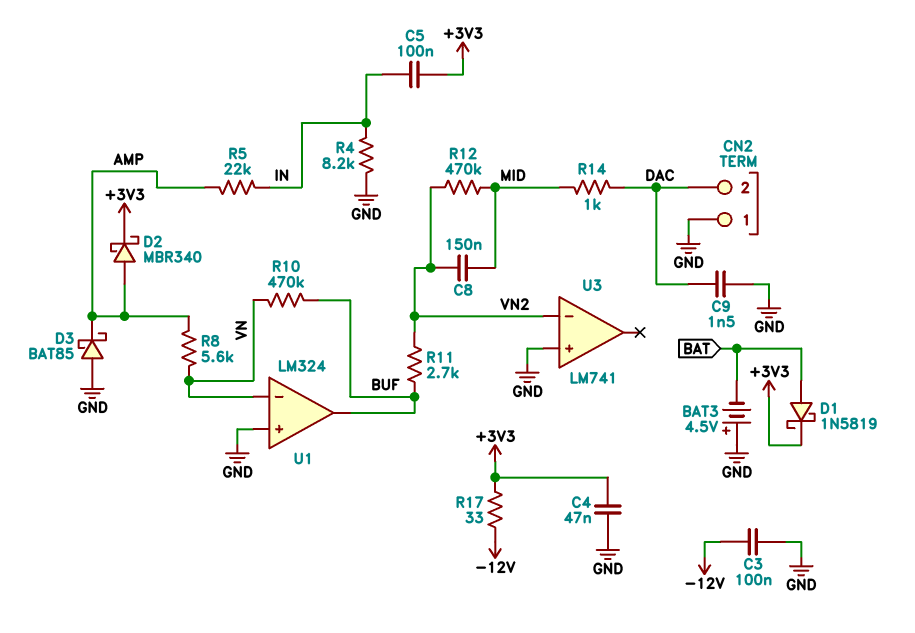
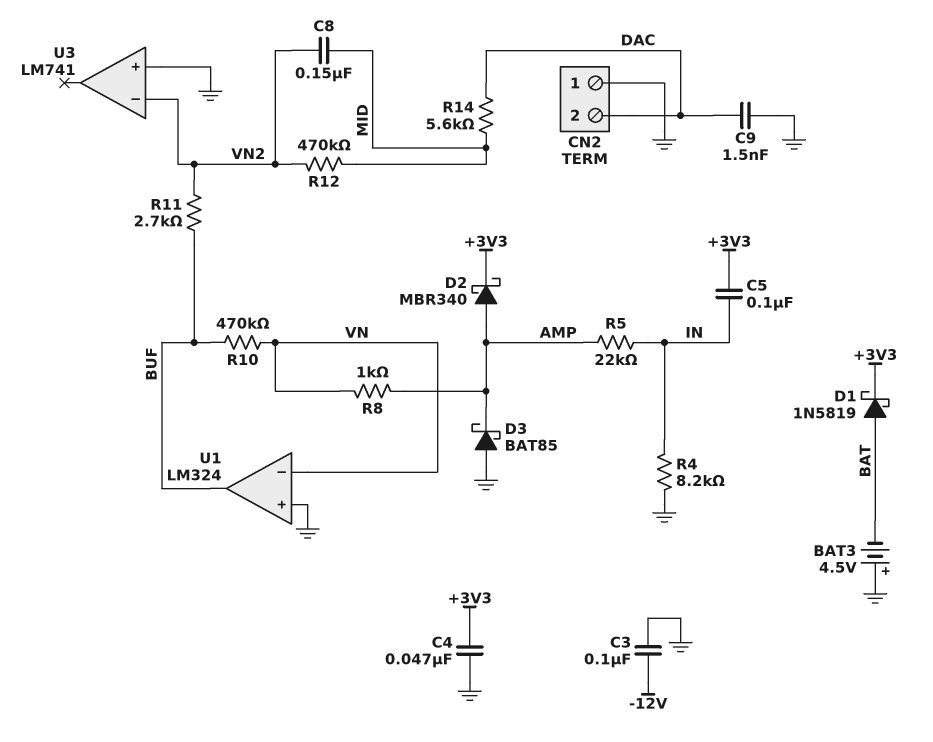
R8: 5.6k (AMP, VN) -> 1k (AMP, VN)
R14: 1k (DAC, MID) -> 5.6k (DAC, MID)
R17: 33 (+3V3, -12V) -> none

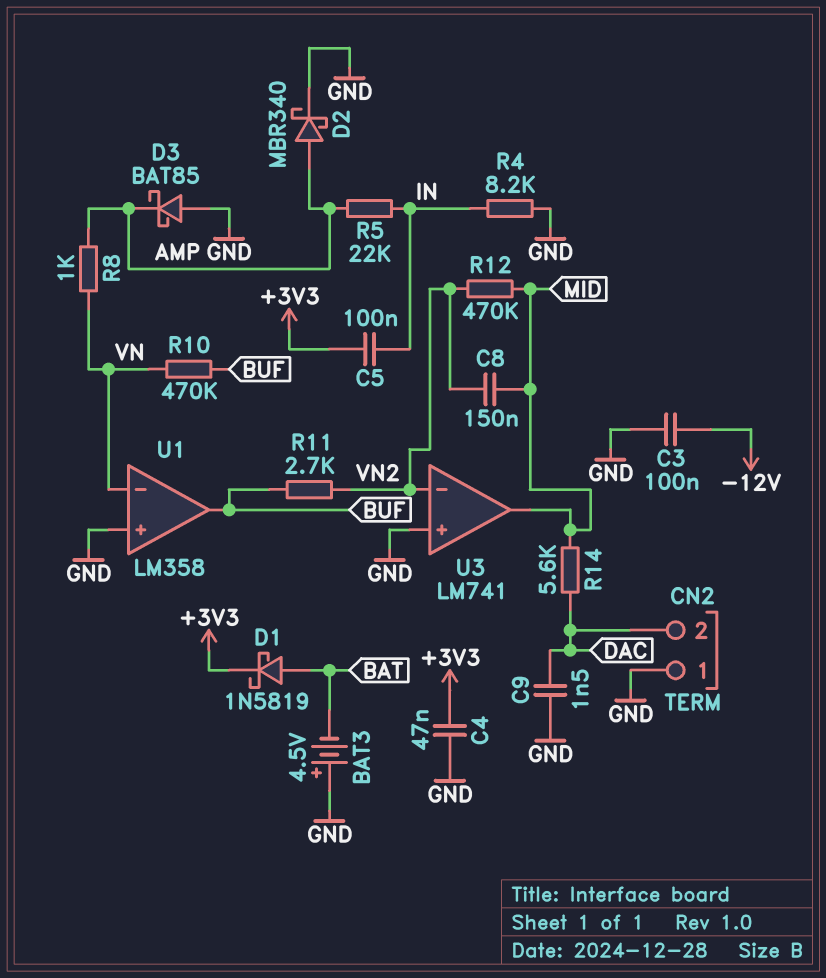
D2: schottky MBR340 (A AMP, K +3V3) -> schottky MBR340 (A AMP, K GND)
U1: LM324 -> LM358
U3 pin out: none -> MID

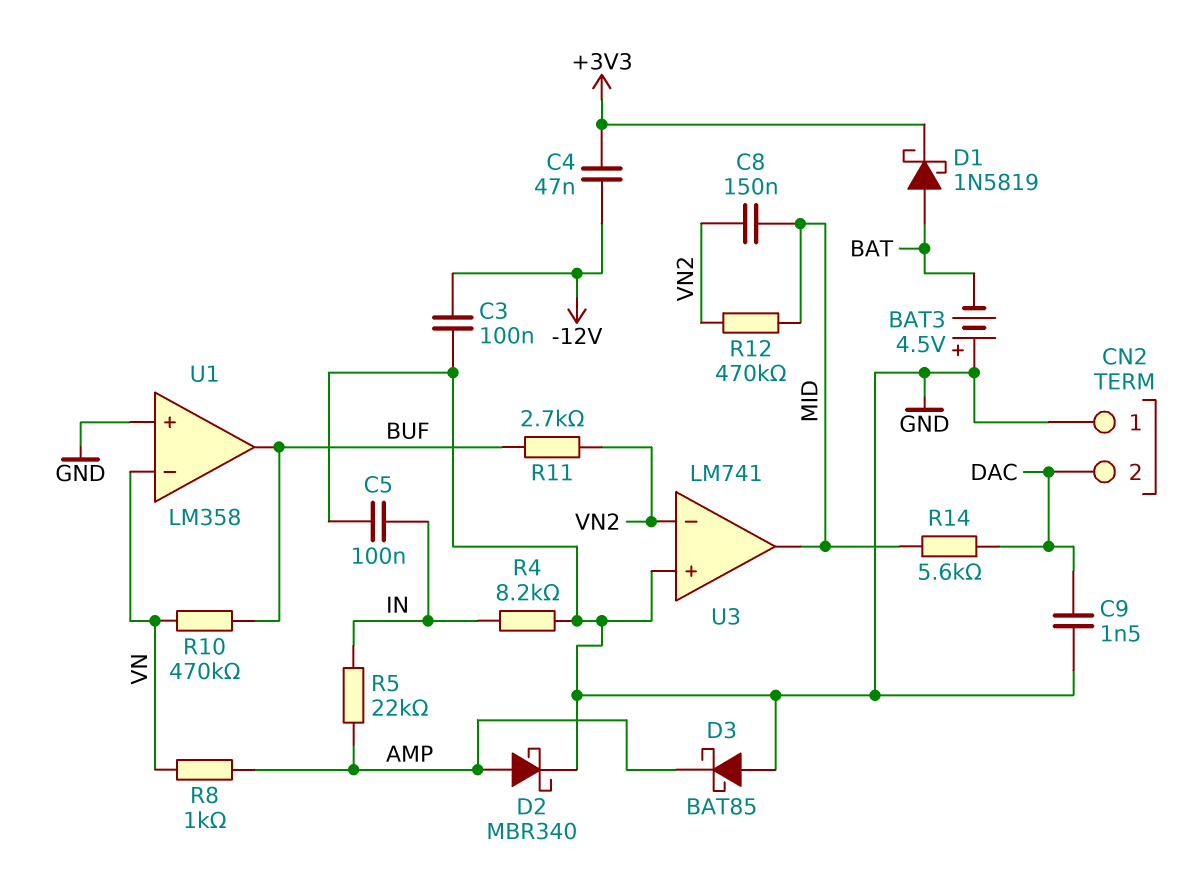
C4: 47nF (+3V3, GND) -> 47nF (+3V3, -12V)
C5: 100nF (+3V3, IN) -> 100nF (GND, IN)

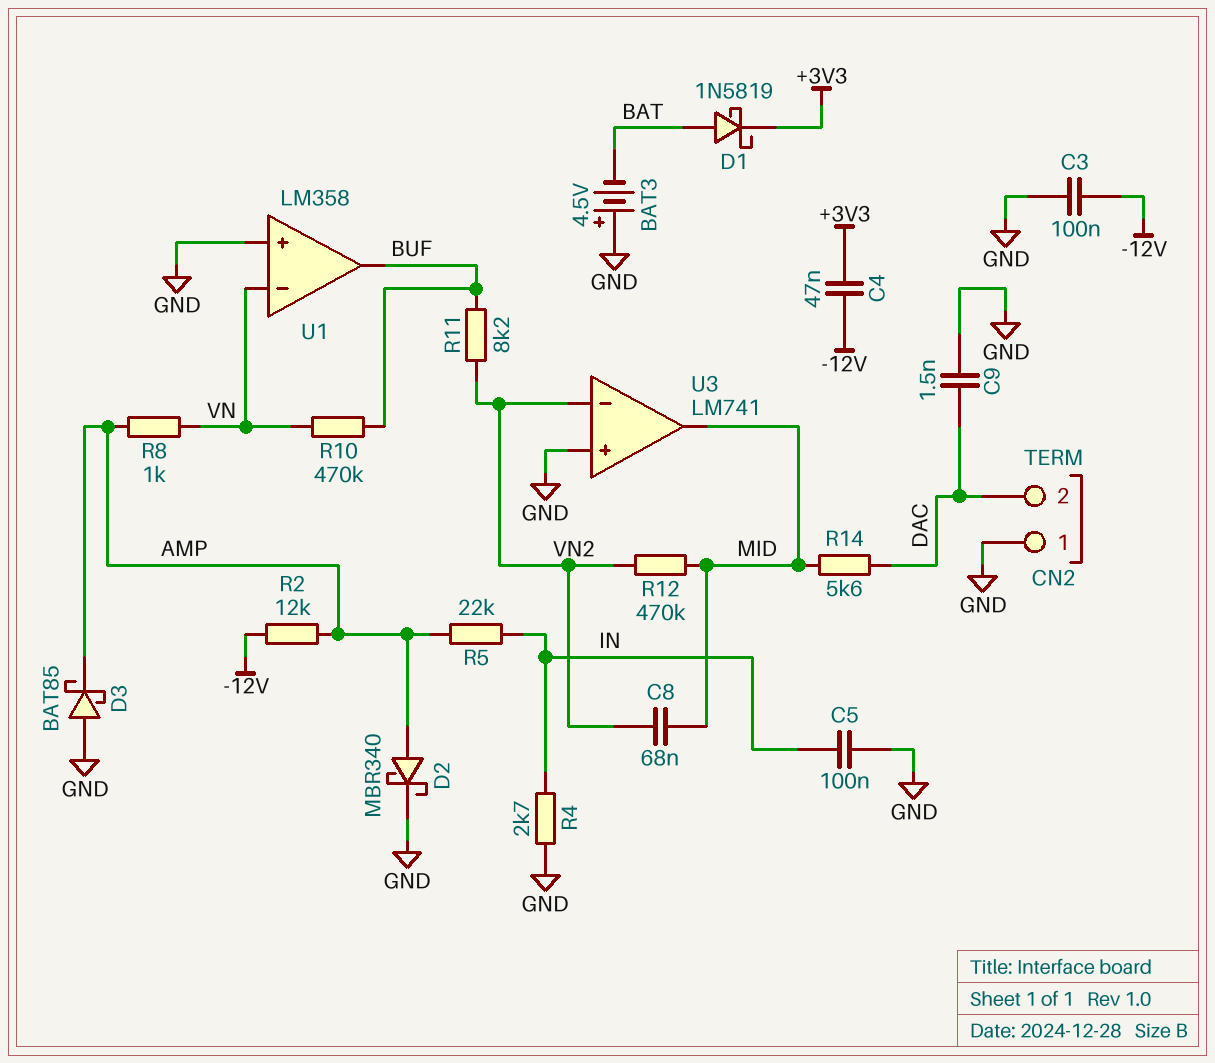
C8: 150nF (MID, VN2) -> 68nF (MID, VN2)
R2: none -> 12k (-12V, AMP)
R4: 8.2k (GND, IN) -> 2.7k (GND, IN)
R11: 2.7k (BUF, VN2) -> 8.2k (BUF, VN2)

